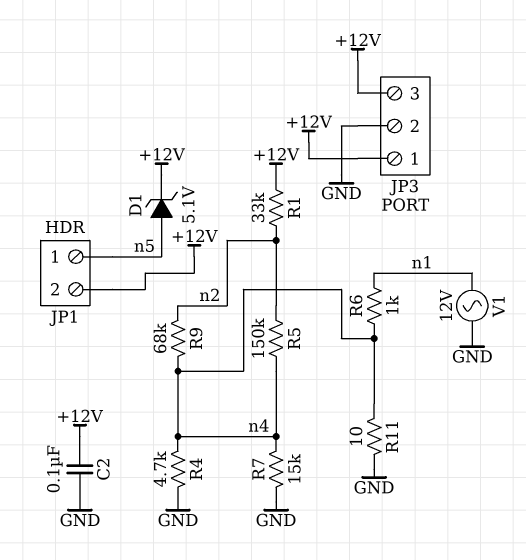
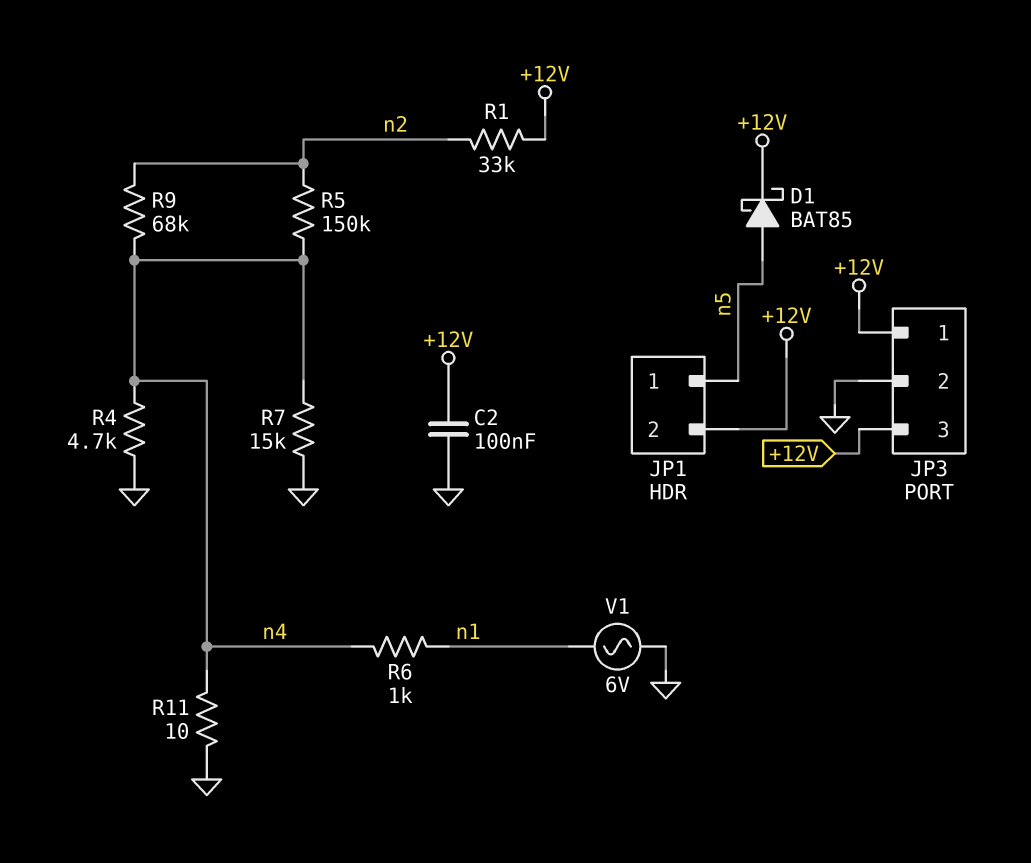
D1: zener 5.1V (A n5, K +12V) -> schottky BAT85 (A n5, K +12V)
V1: AC 12V (GND, n1) -> AC 6V (GND, n1)

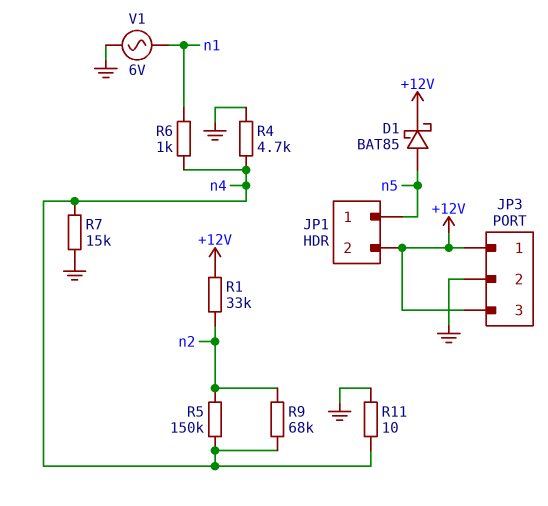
C2: 100nF (+12V, GND) -> none

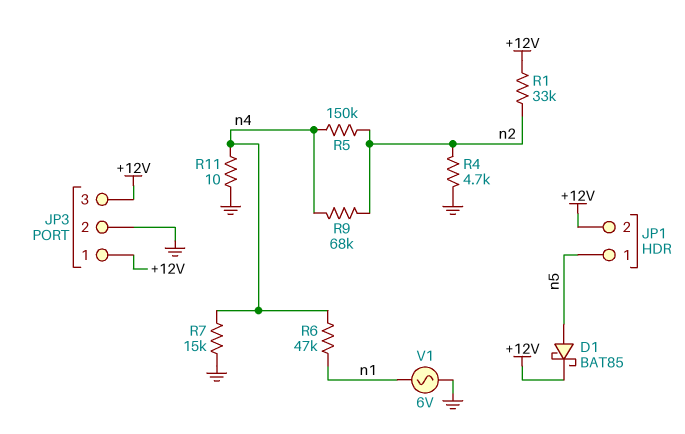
R4: 4.7k (GND, n4) -> 4.7k (GND, n2)
R6: 1k (n1, n4) -> 47k (n1, n4)

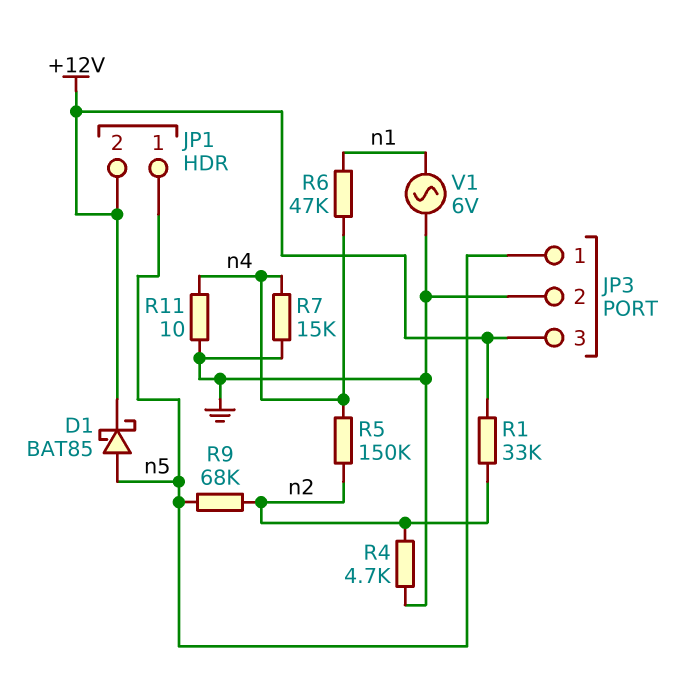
JP3 pin 1: +12V -> n5
R9: 68k (n2, n4) -> 68k (n2, n5)

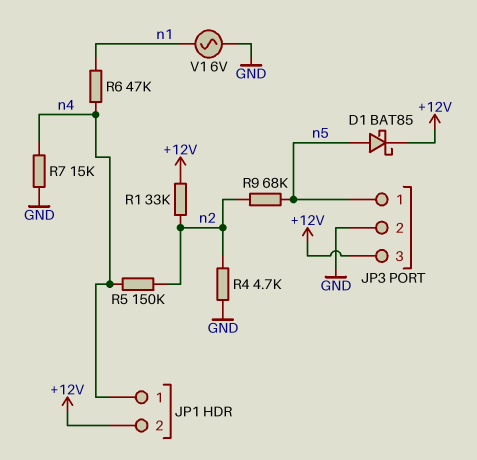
JP1 pin 1: n5 -> n4
R11: 10 (GND, n4) -> none

